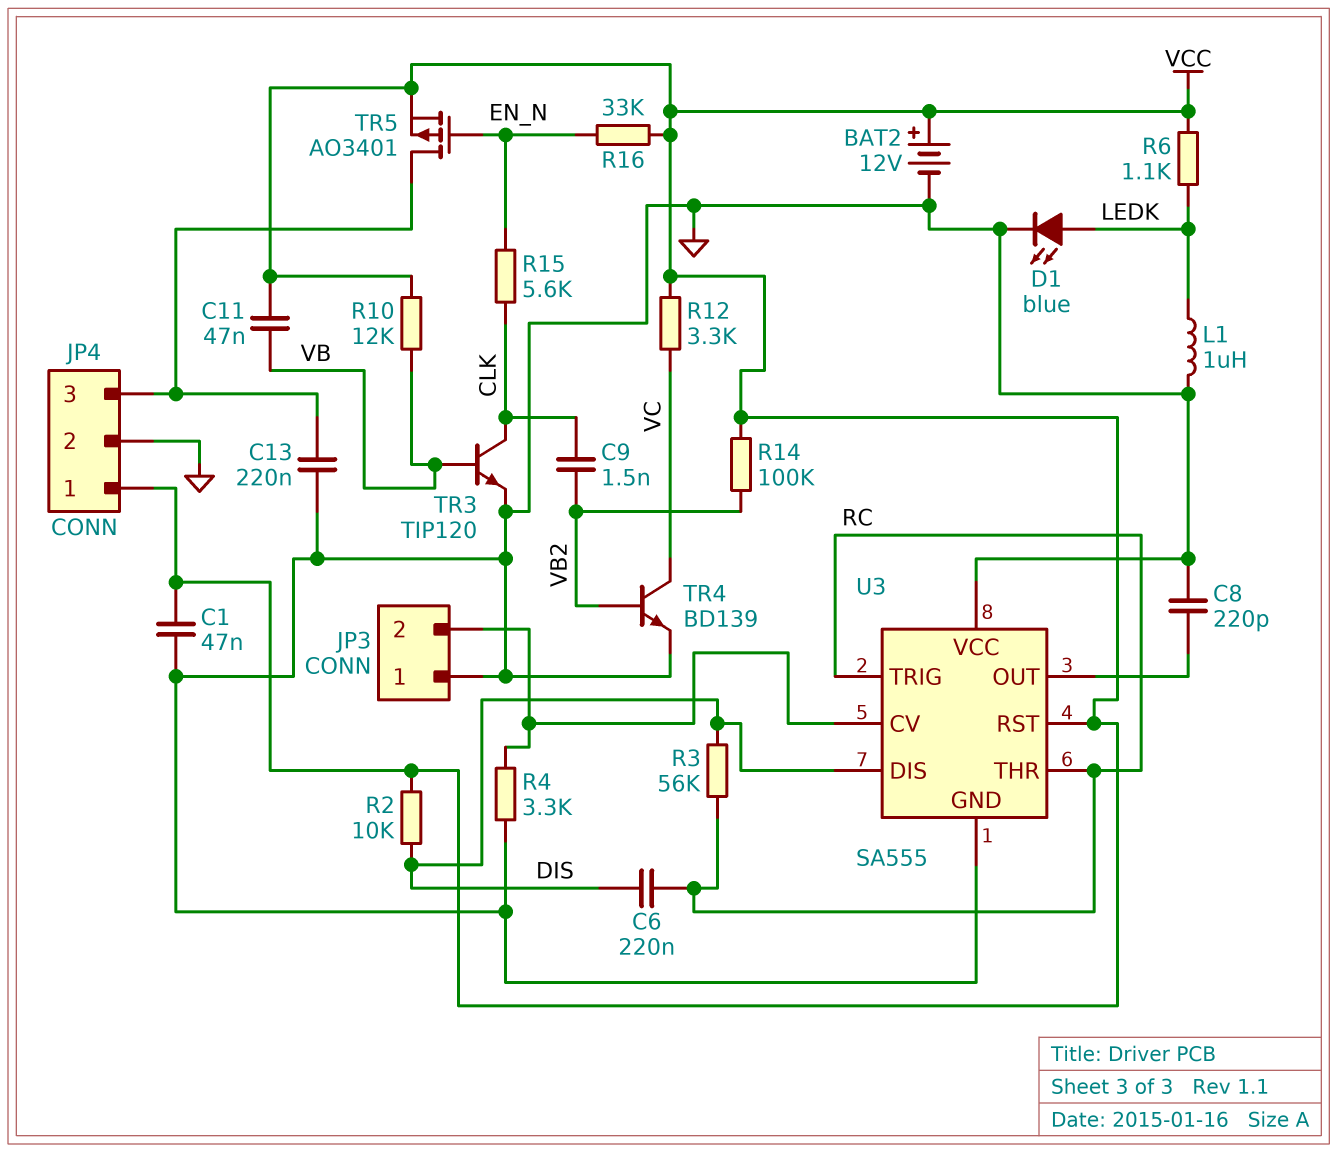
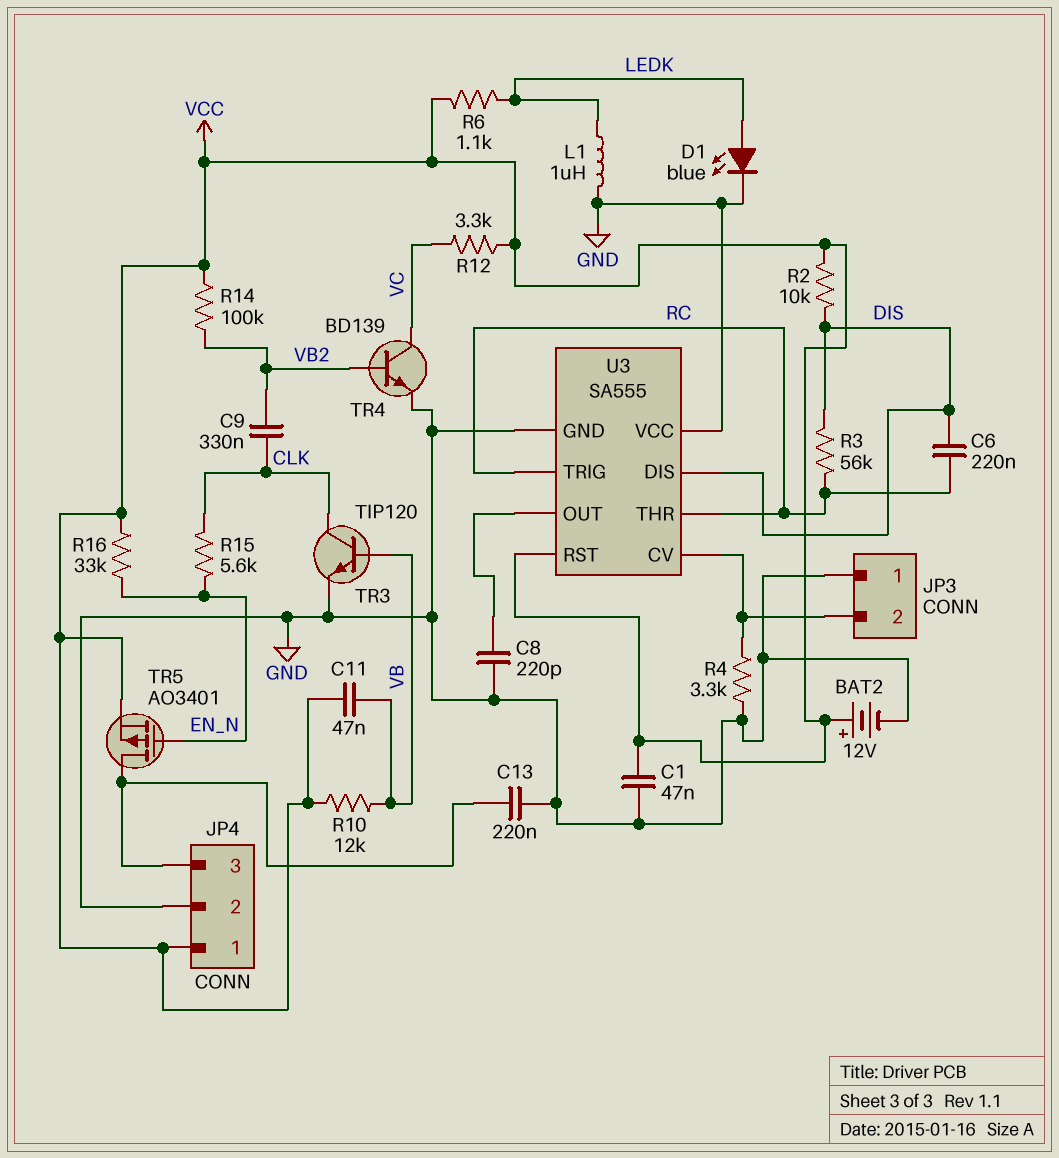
C9: 1.5nF (CLK, VB2) -> 330nF (CLK, VB2)

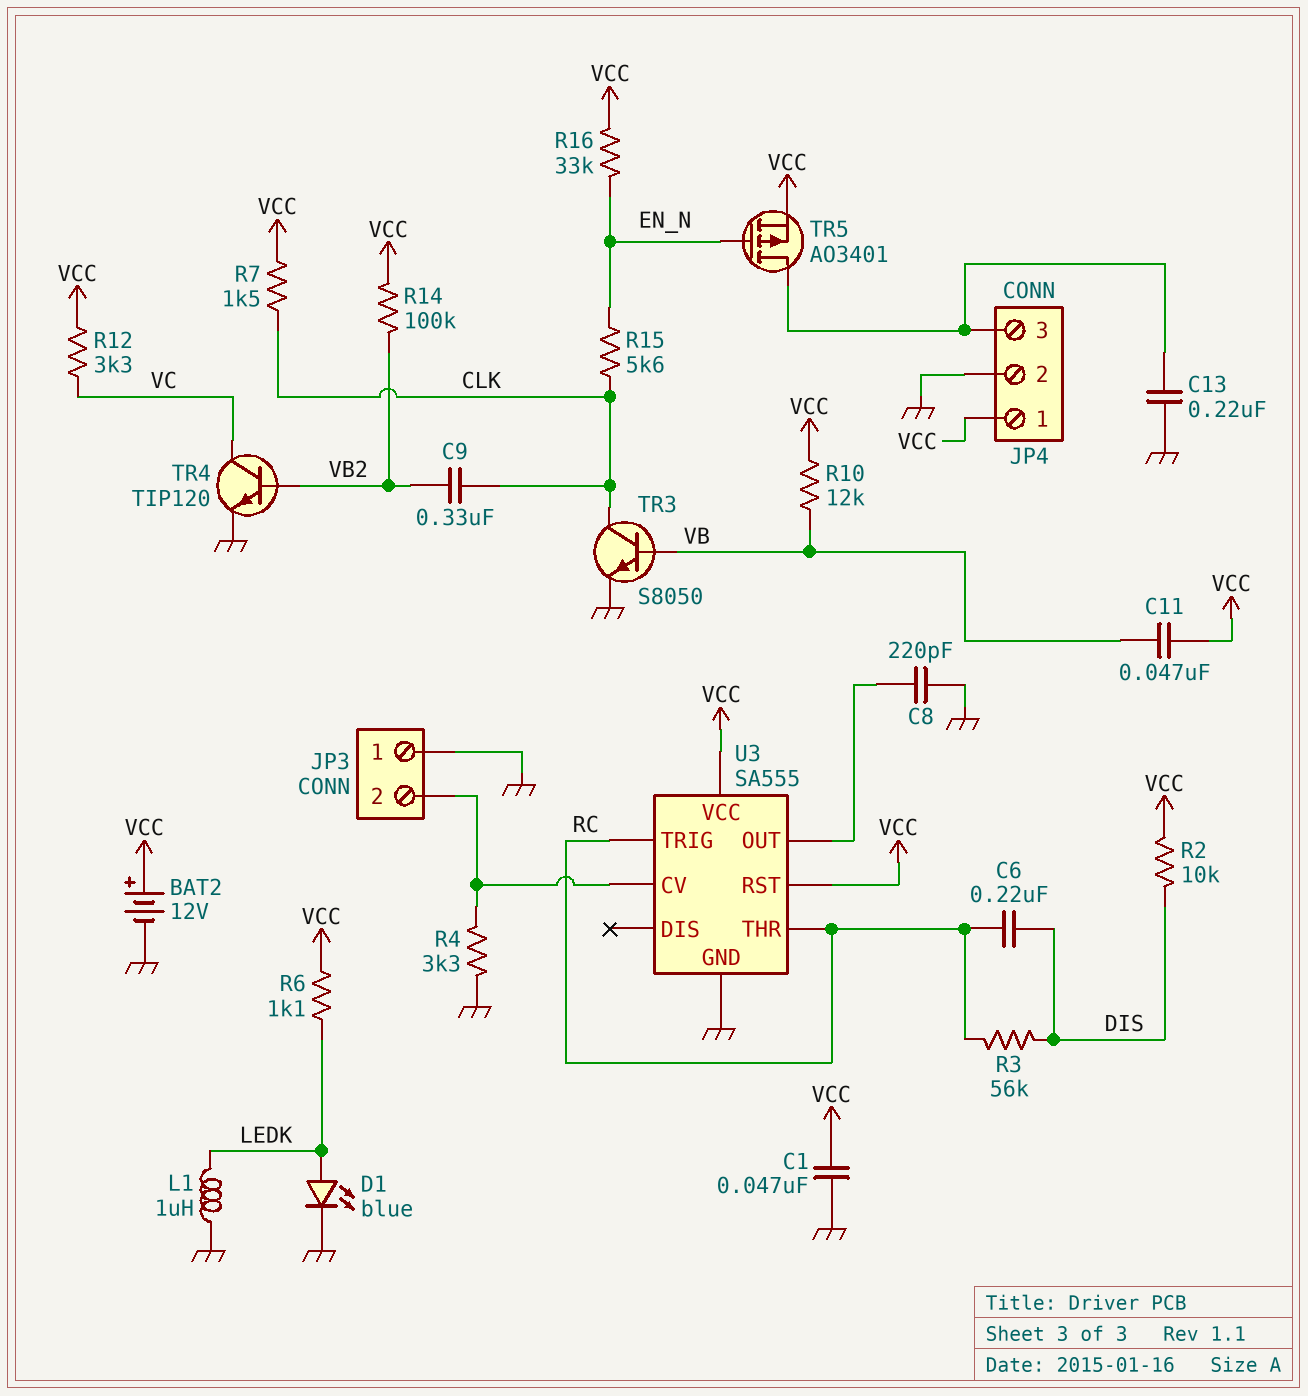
R7: none -> 1.5k (CLK, VCC)
TR3: NPN TIP120 (B VB, C CLK, E GND) -> NPN S8050 (B VB, C CLK, E GND)
TR4: NPN BD139 (B VB2, C VC, E GND) -> NPN TIP120 (B VB2, C VC, E GND)
U3 pin DIS: DIS -> none
U3 pin VCC: GND -> VCC

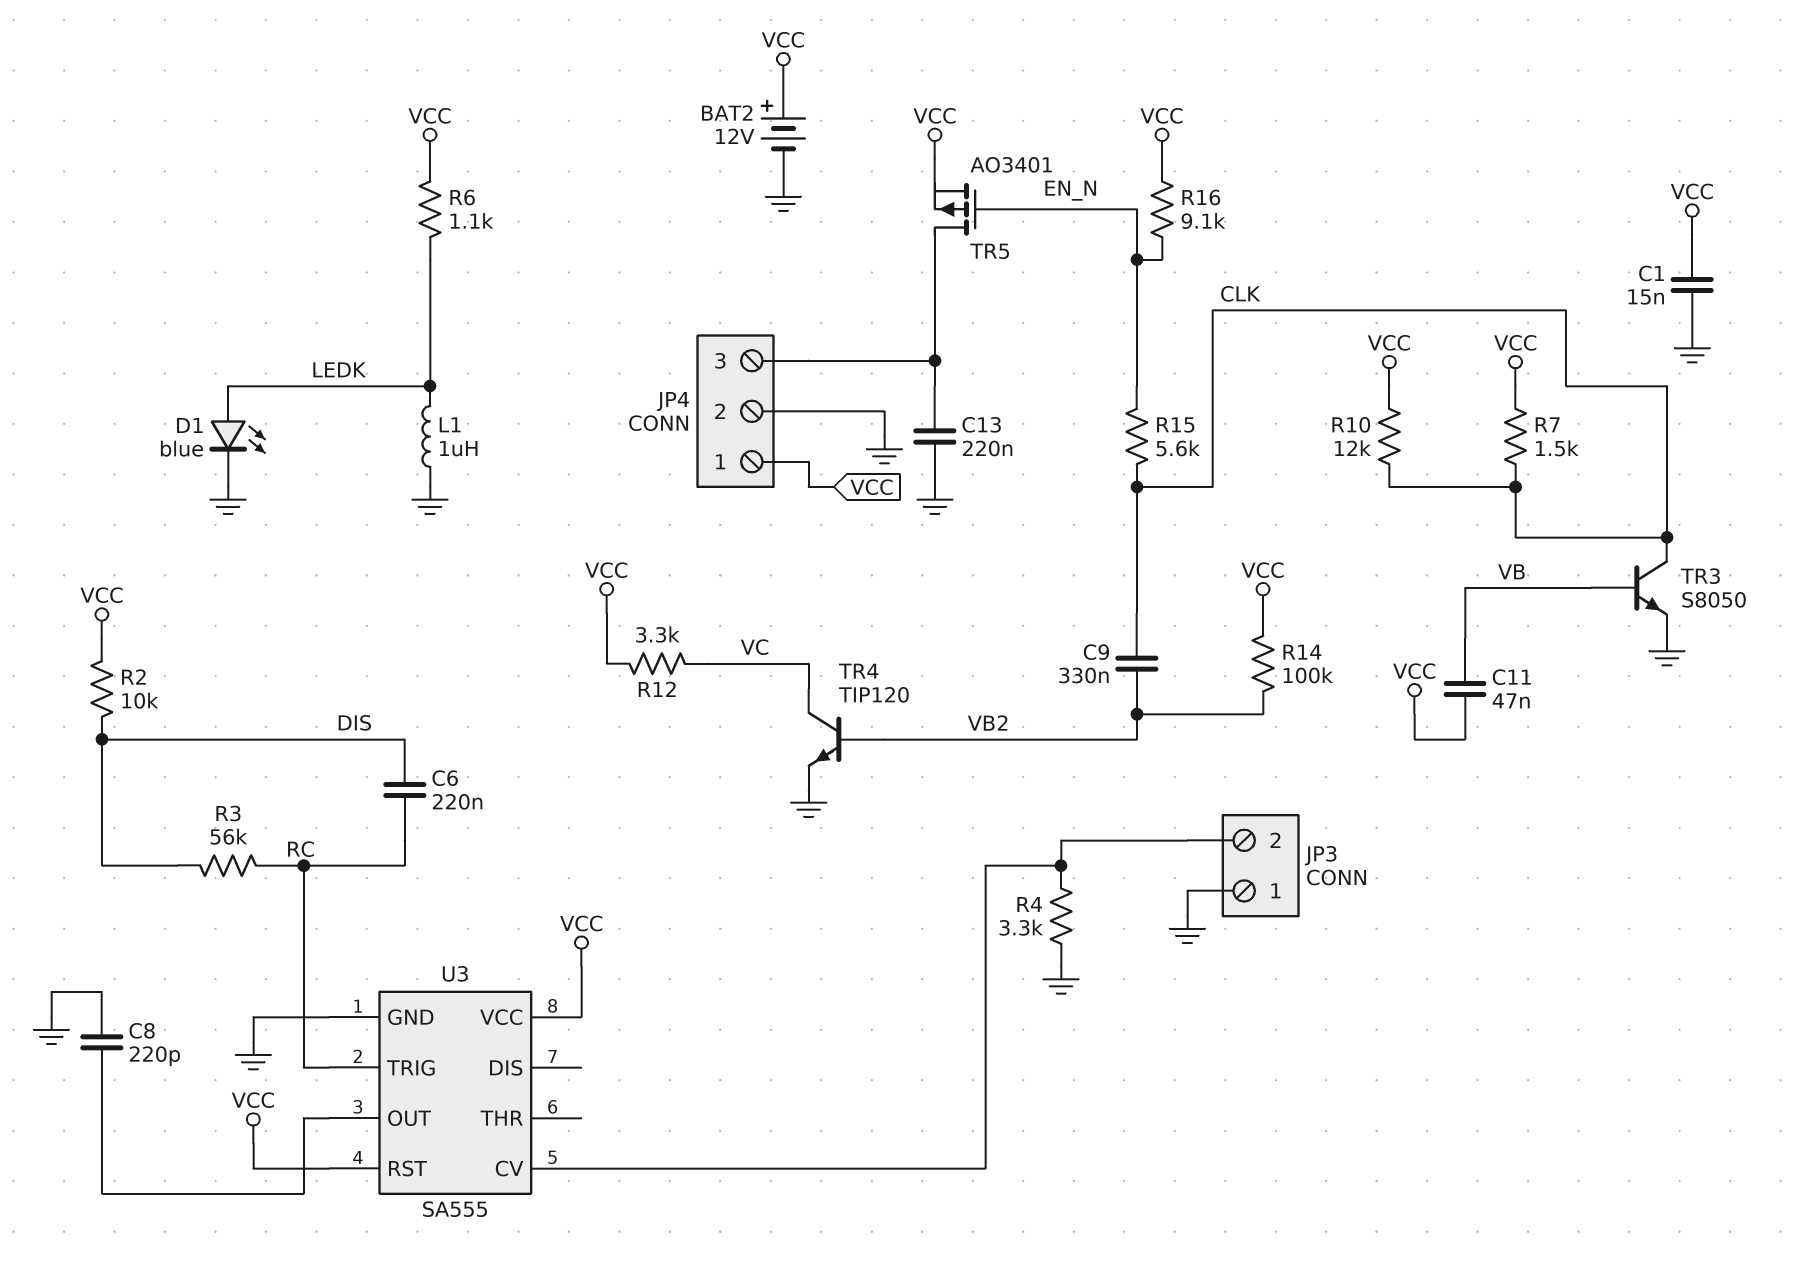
C1: 47nF (GND, VCC) -> 15nF (GND, VCC)
R10: 12k (VB, VCC) -> 12k (CLK, VCC)
R16: 33k (EN_N, VCC) -> 9.1k (EN_N, VCC)
U3 pin THR: RC -> none

